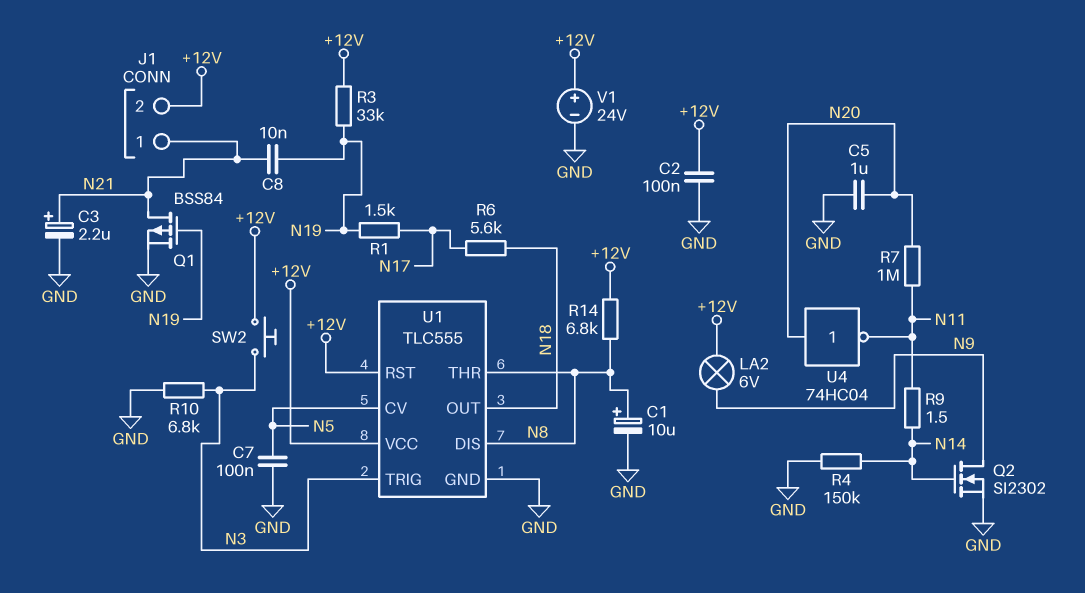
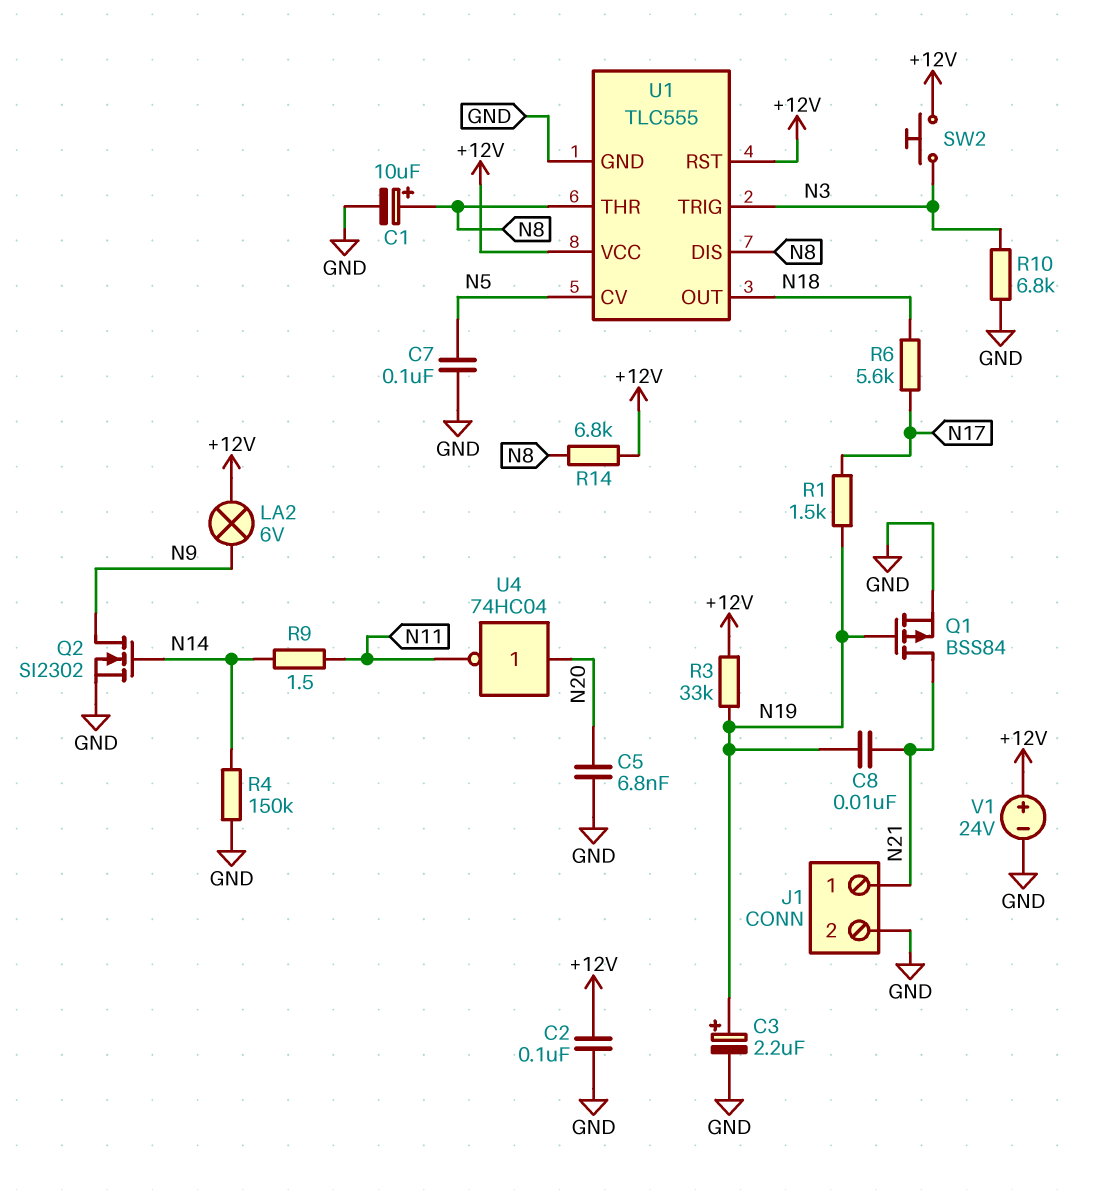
C3: 2.2uF (plus N21, minus GND) -> 2.2uF (plus N19, minus GND)
C5: 1uF (GND, N20) -> 6.8nF (GND, N20)
J1 pin 2: +12V -> GND
R7: 1M (N11, N20) -> none

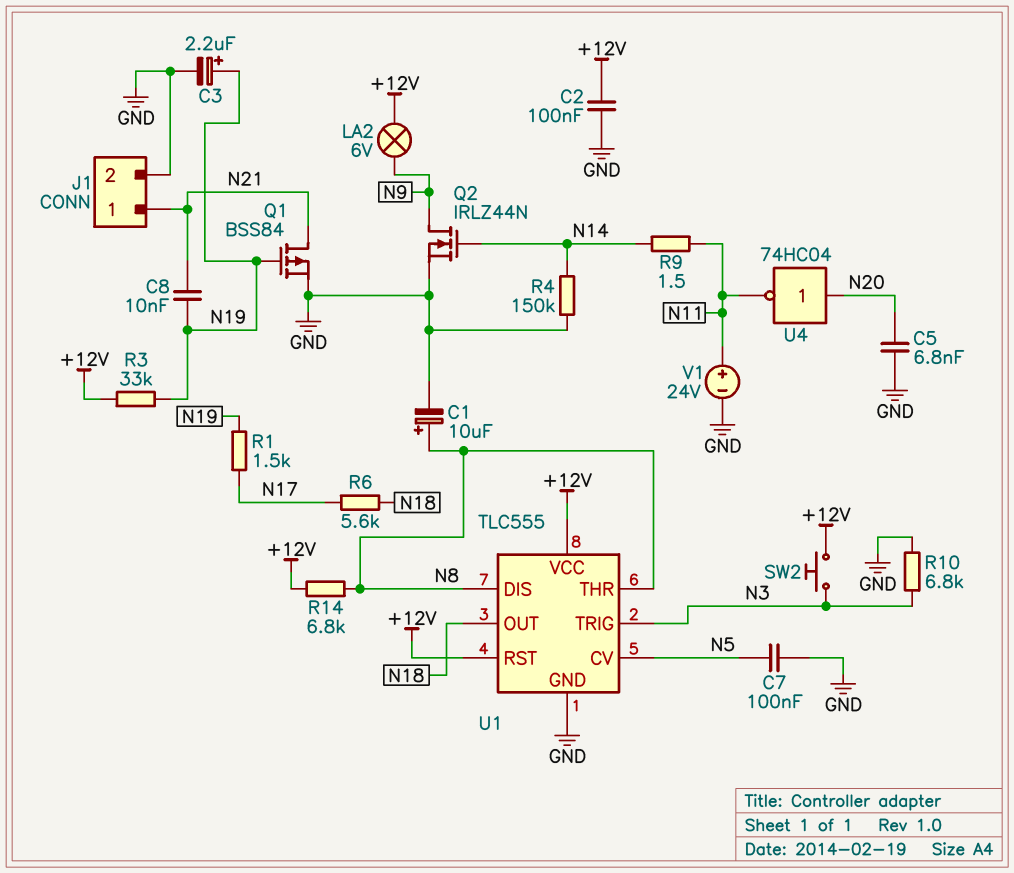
Q2: NMOS SI2302 (G N14, D N9, S GND) -> NMOS IRLZ44N (G N14, D N9, S GND)
V1: 24V (plus +12V, minus GND) -> 24V (plus N11, minus GND)

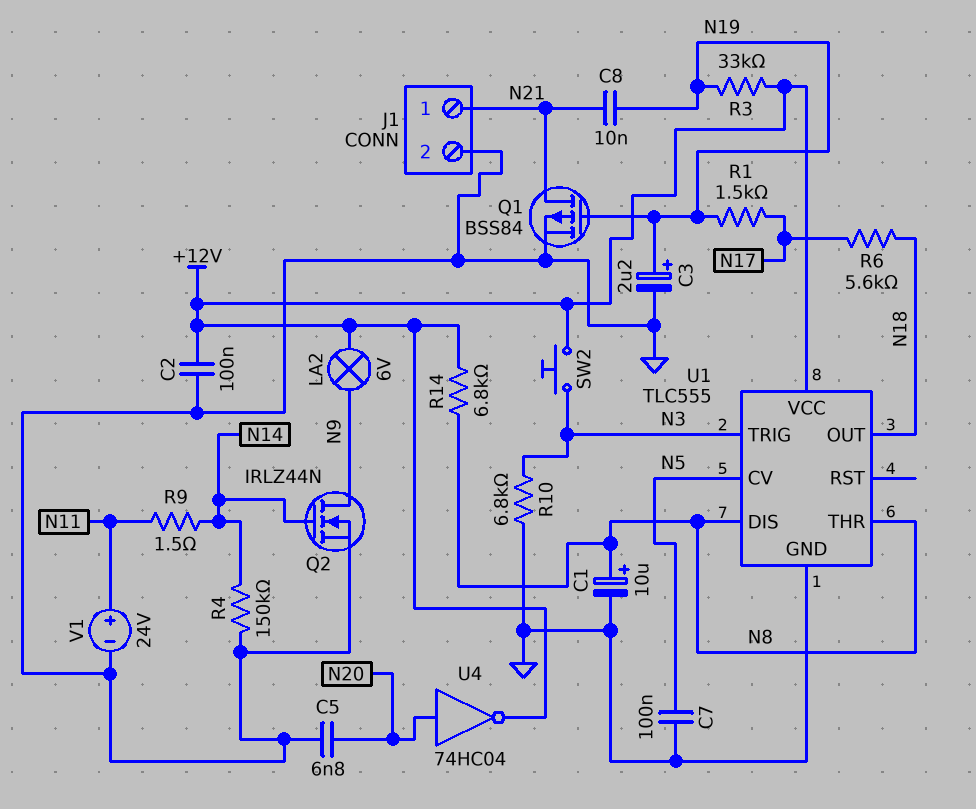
U1 pin RST: +12V -> none
U4: NOT 74HC04 (in N20, out N11) -> NOT 74HC04 (in N20, out +12V)

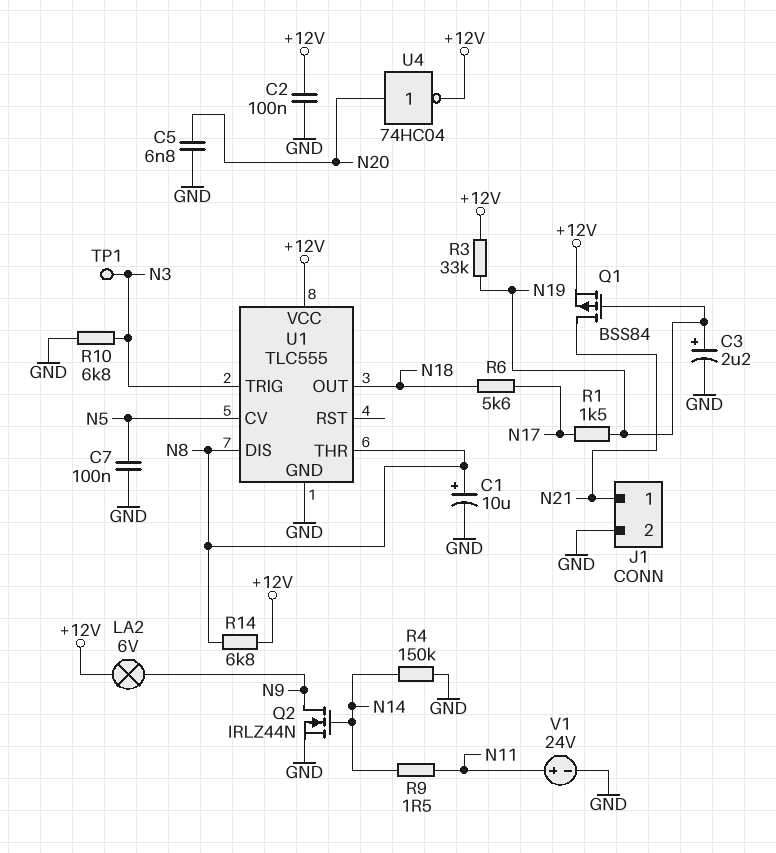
C8: 10nF (N19, N21) -> none
Q1: PMOS BSS84 (G N19, D N21, S GND) -> PMOS BSS84 (G N19, D N21, S +12V)
SW2: button (+12V, N3) -> none
TP1: none -> test point (N3)

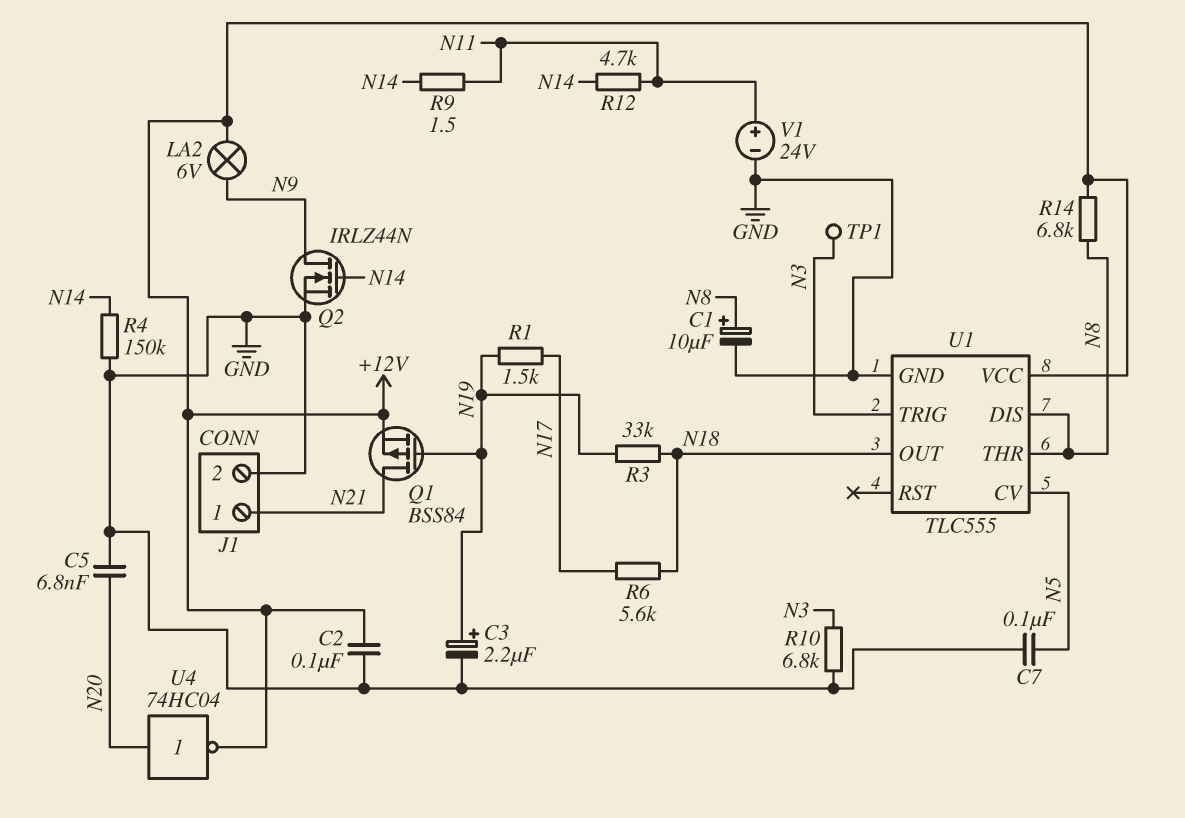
R3: 33k (+12V, N19) -> 33k (N18, N19)
R12: none -> 4.7k (N11, N14)

